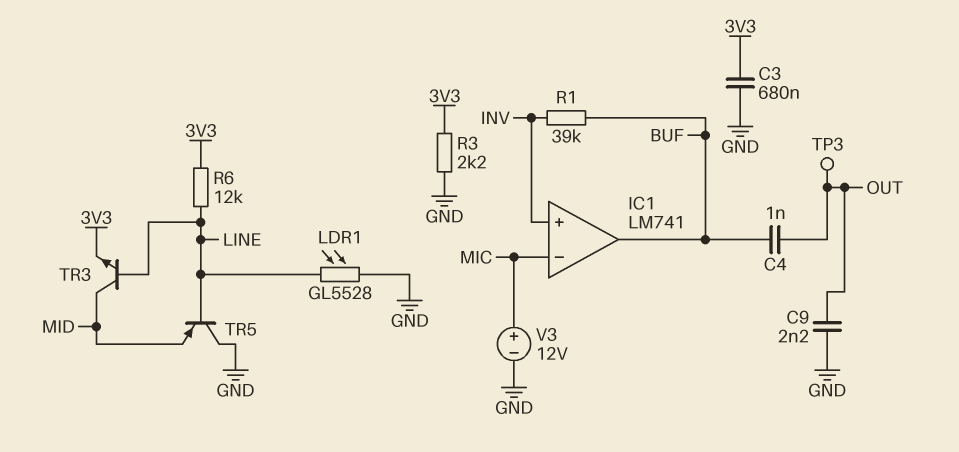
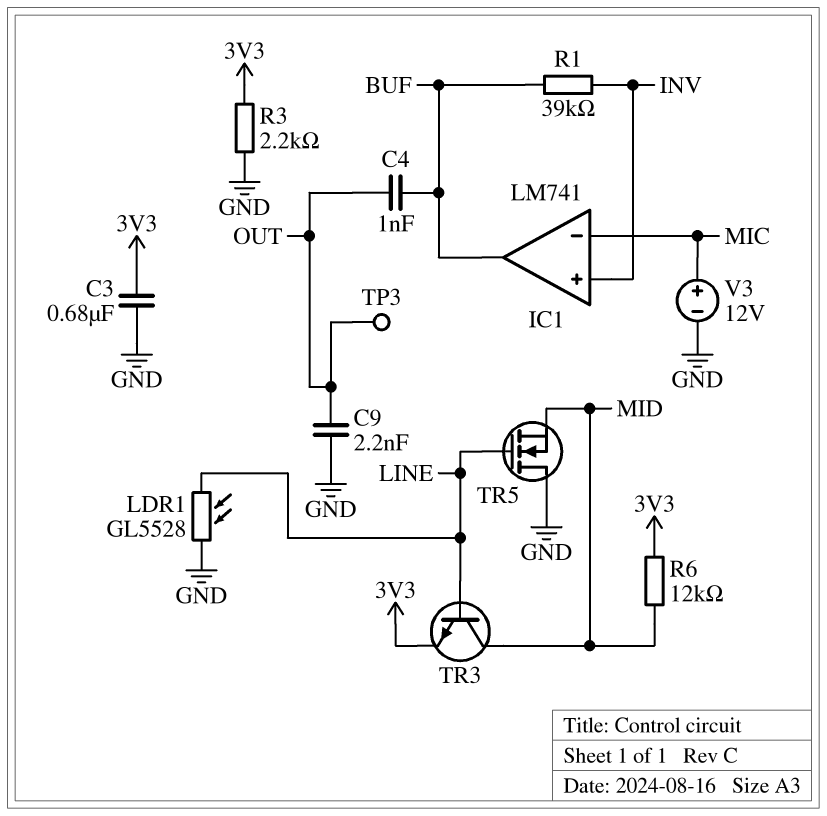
R6: 12k (3V3, LINE) -> 12k (3V3, MID)
TR5: PNP (B LINE, C GND, E MID) -> NMOS (G LINE, D GND, S MID)

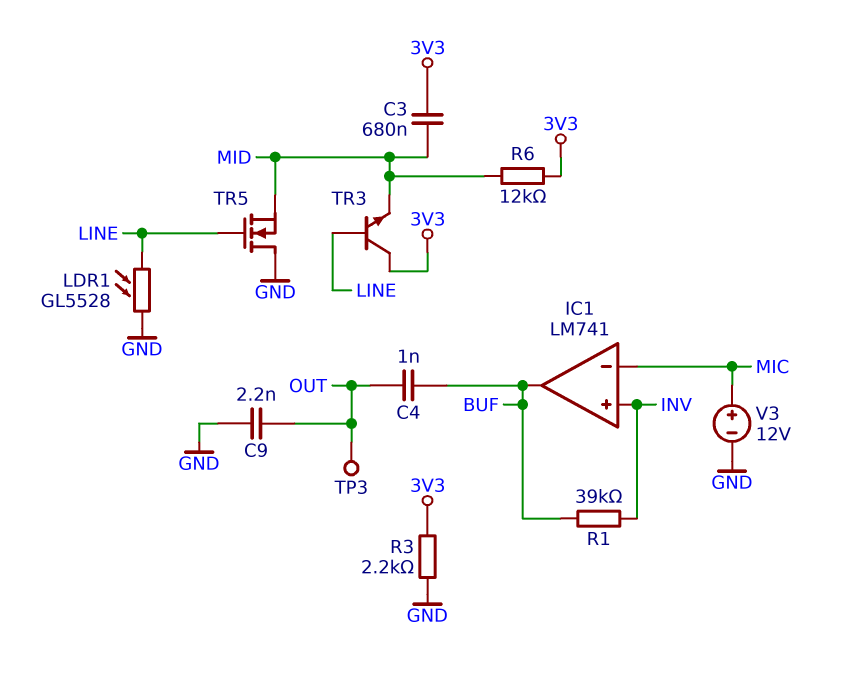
C3: 680nF (3V3, GND) -> 680nF (3V3, MID)
TR3: NPN (B LINE, C MID, E 3V3) -> NPN (B LINE, C 3V3, E MID)

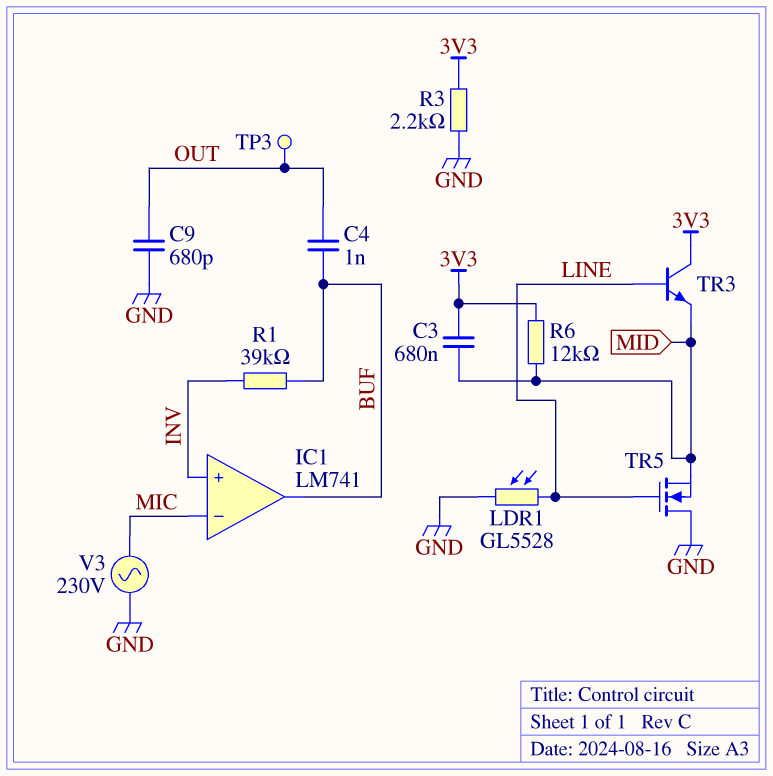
C9: 2.2nF (GND, OUT) -> 680pF (GND, OUT)
V3: 12V (plus MIC, minus GND) -> AC 230V (GND, MIC)

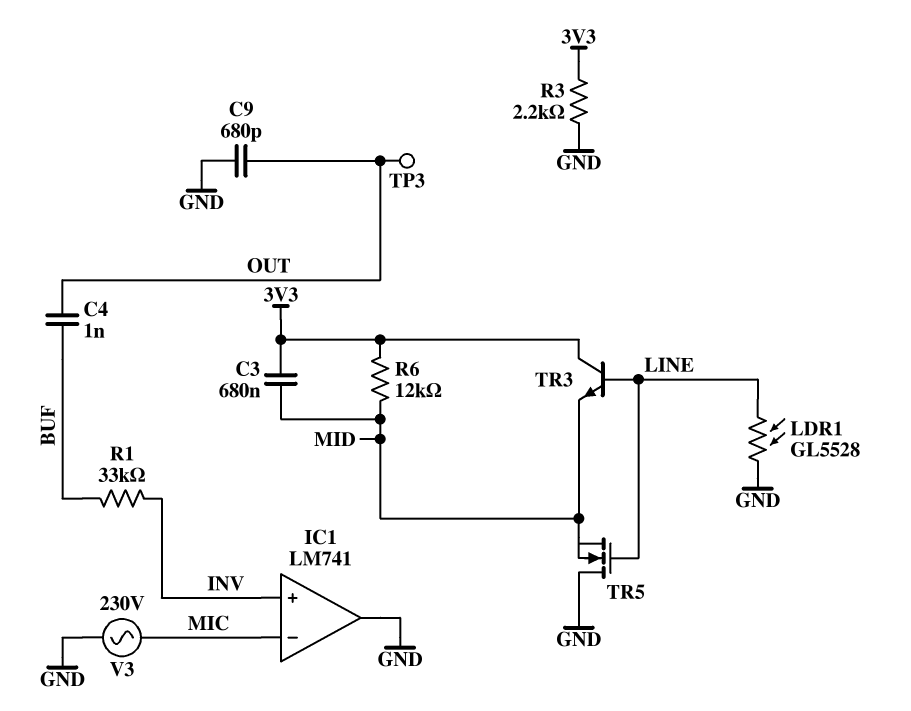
IC1 pin out: BUF -> GND
R1: 39k (BUF, INV) -> 33k (BUF, INV)

